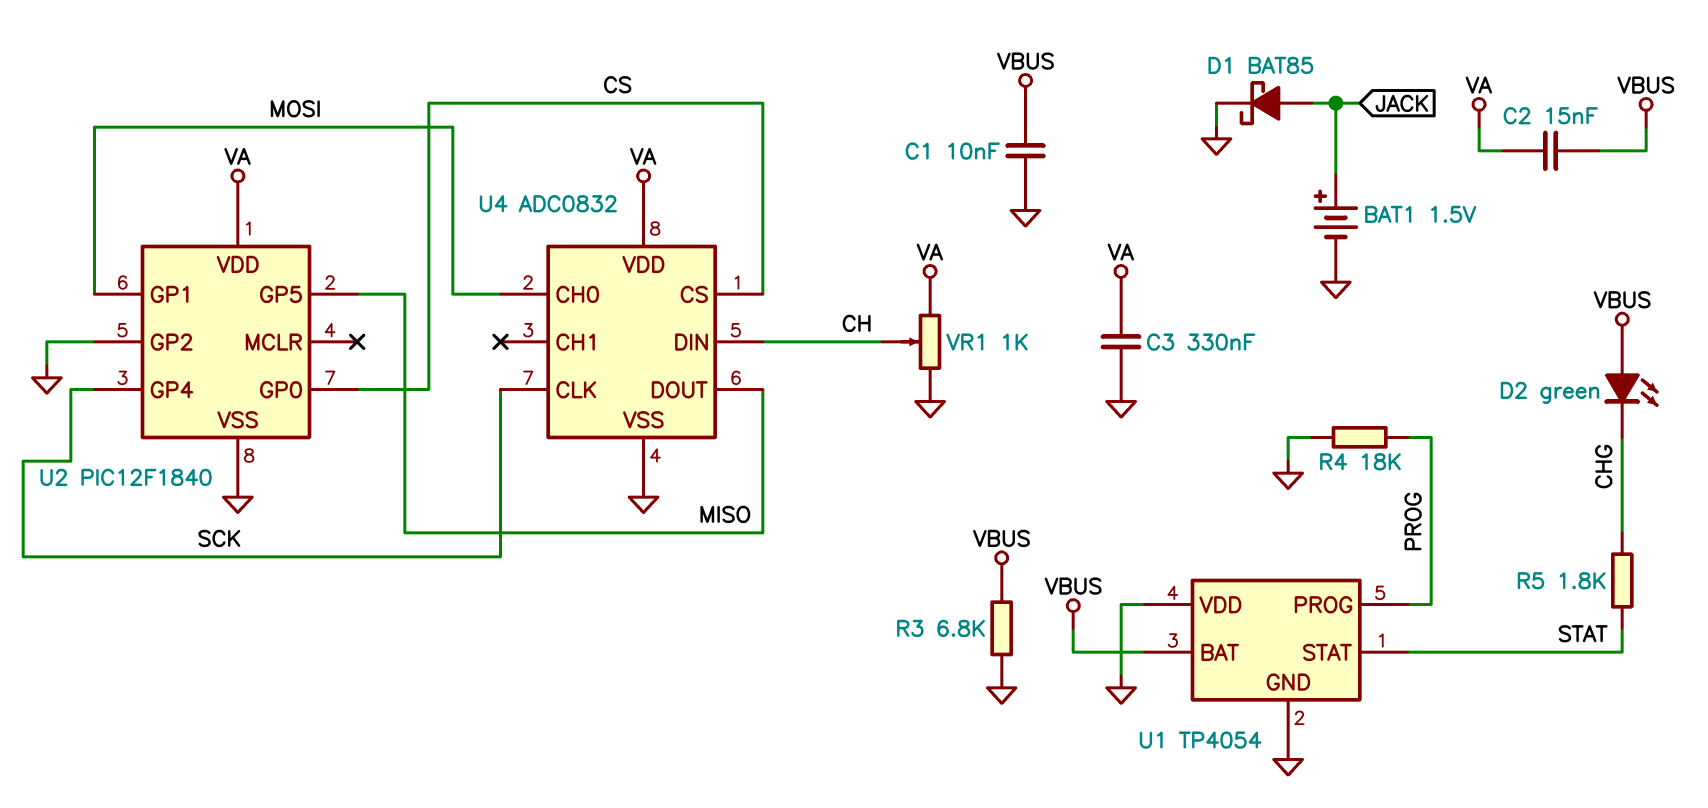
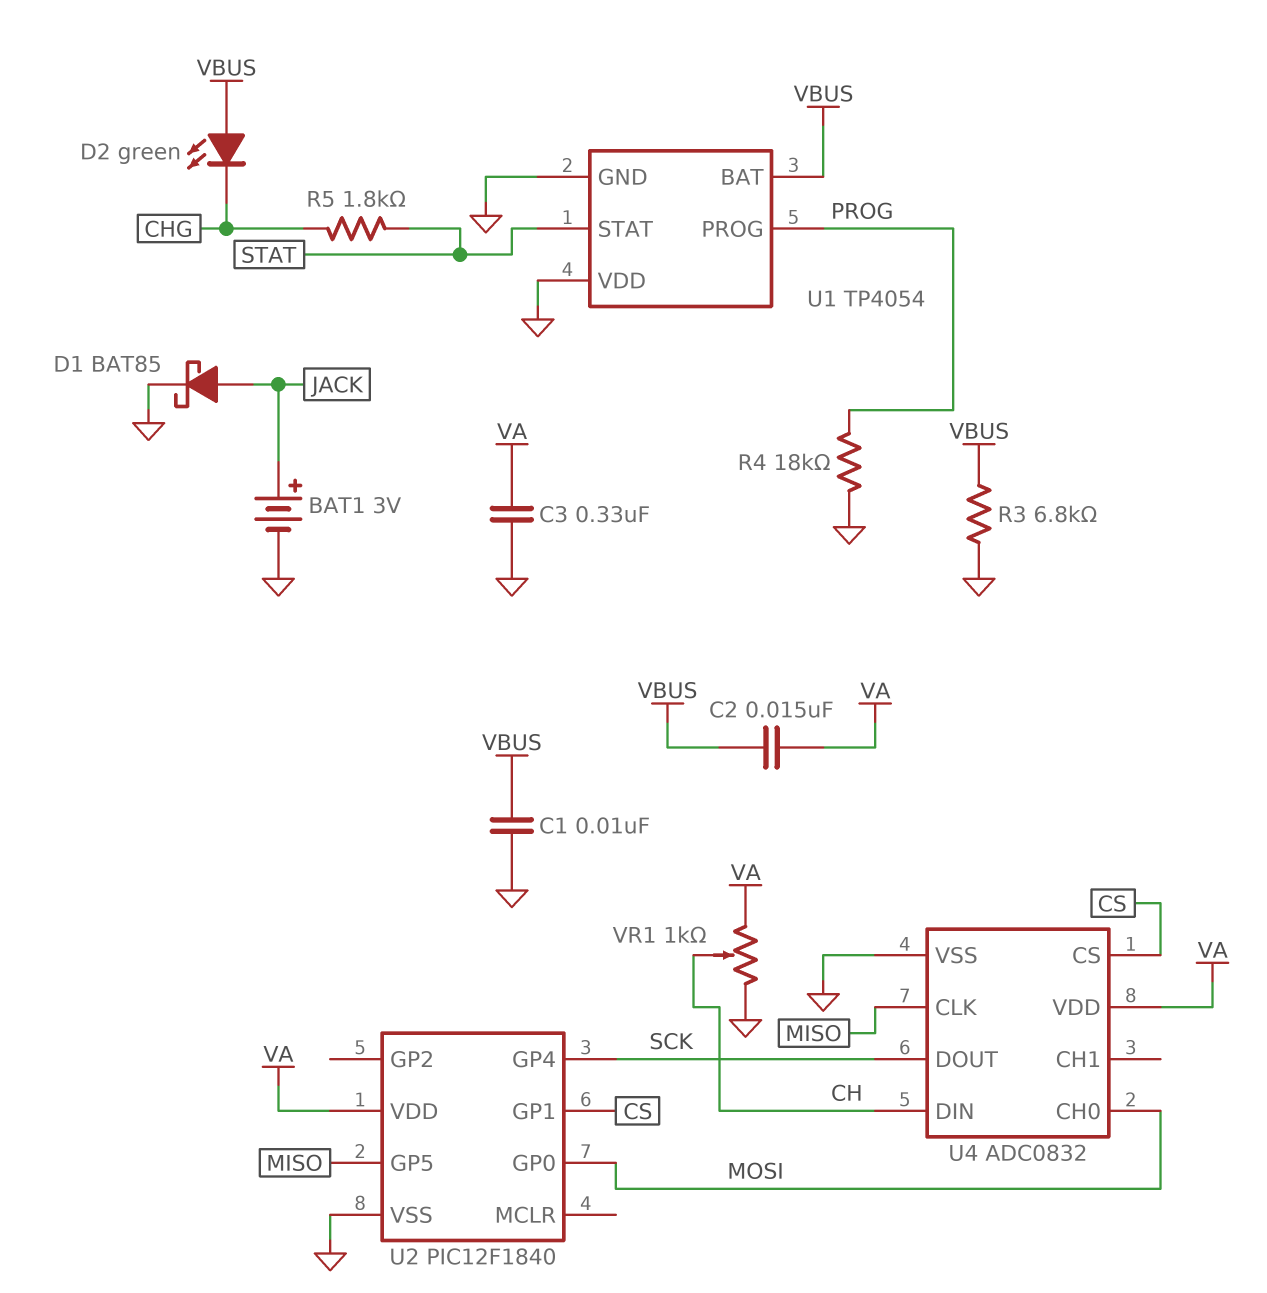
BAT1: 1.5V (plus JACK, minus GND) -> 3V (plus JACK, minus GND)
U2 pin GP0: CS -> MOSI
U2 pin GP1: MOSI -> CS
U2 pin GP2: GND -> none
U4 pin CLK: SCK -> MISO
U4 pin DOUT: MISO -> SCK

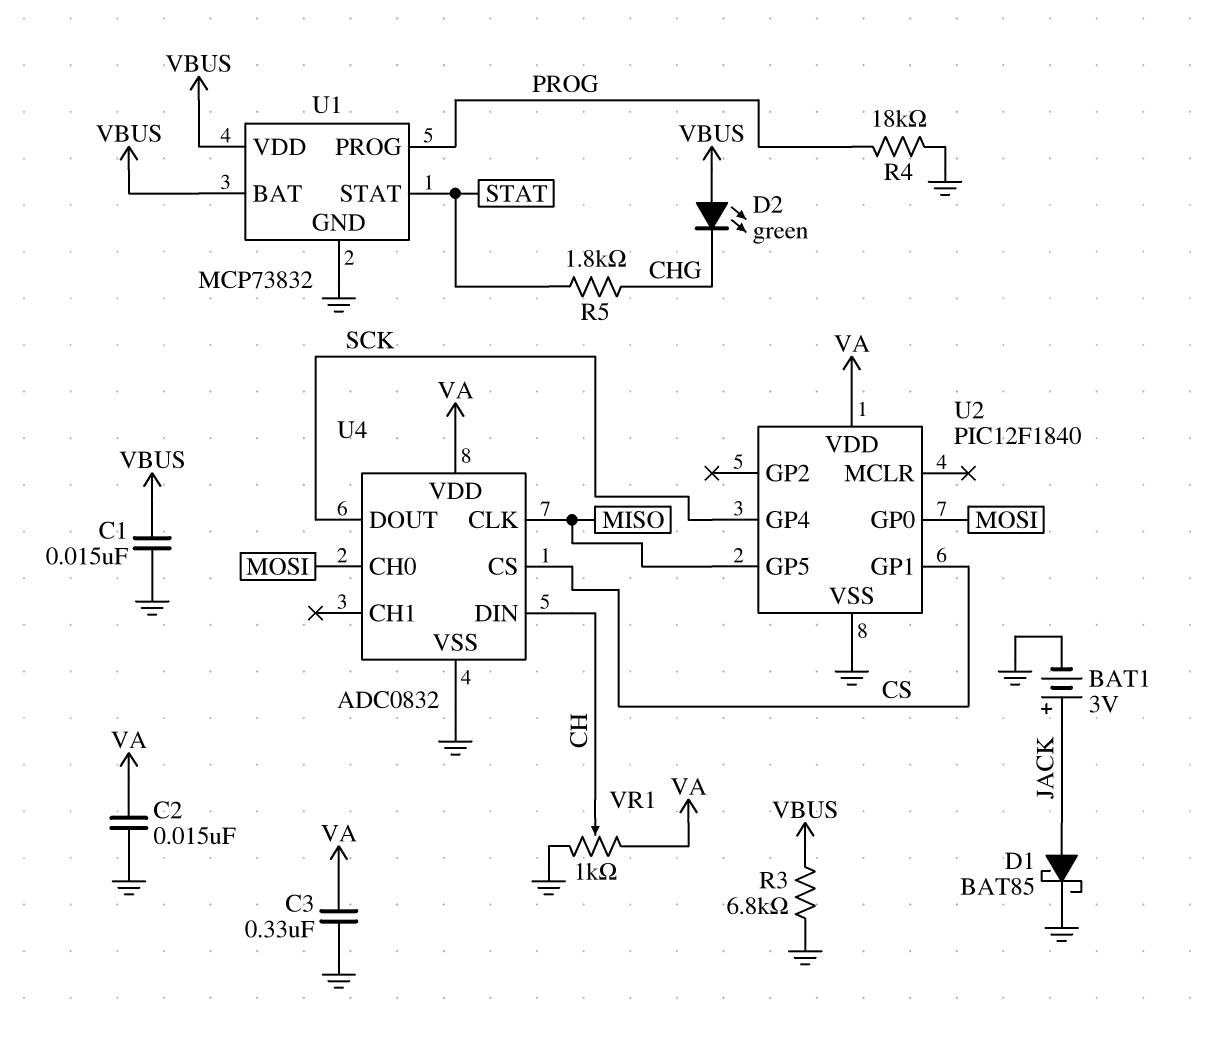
C1: 10nF (GND, VBUS) -> 15nF (GND, VBUS)
C2: 15nF (VA, VBUS) -> 15nF (GND, VA)
U1: TP4054 -> MCP73832
U1 pin VDD: GND -> VBUS

